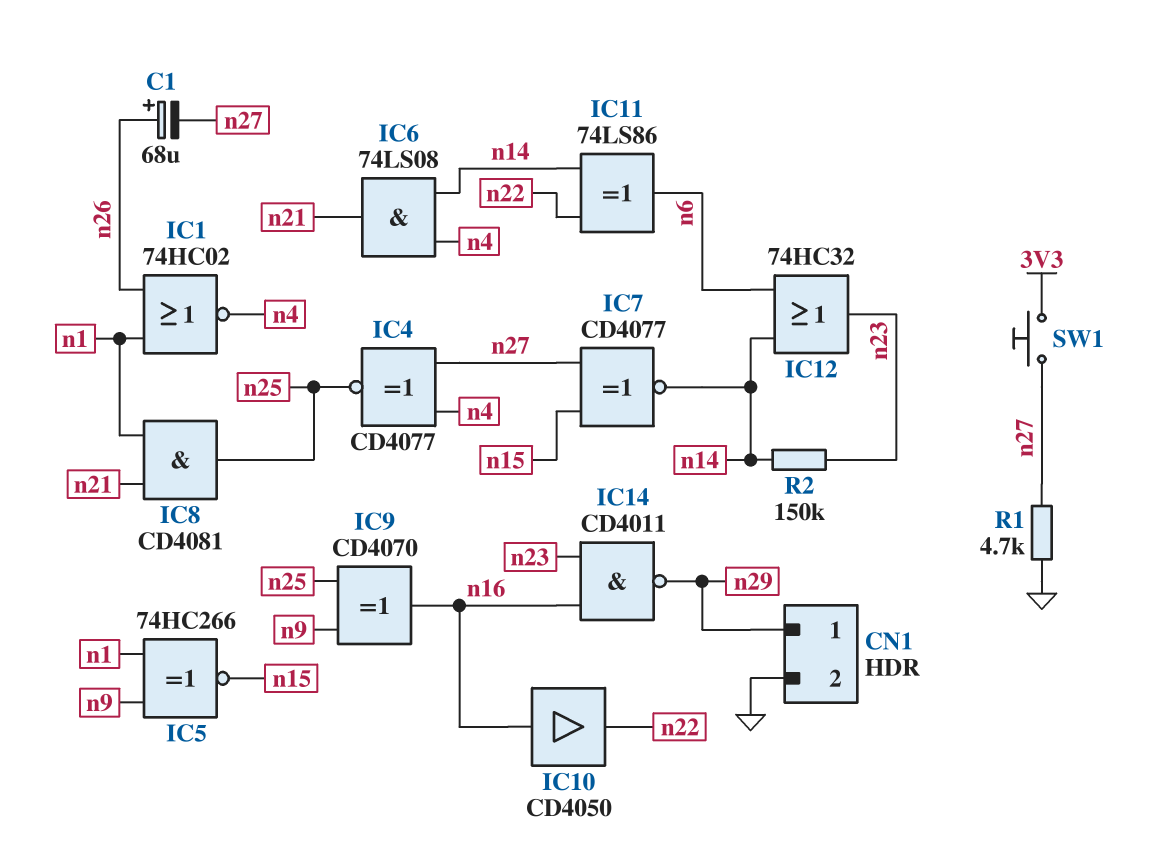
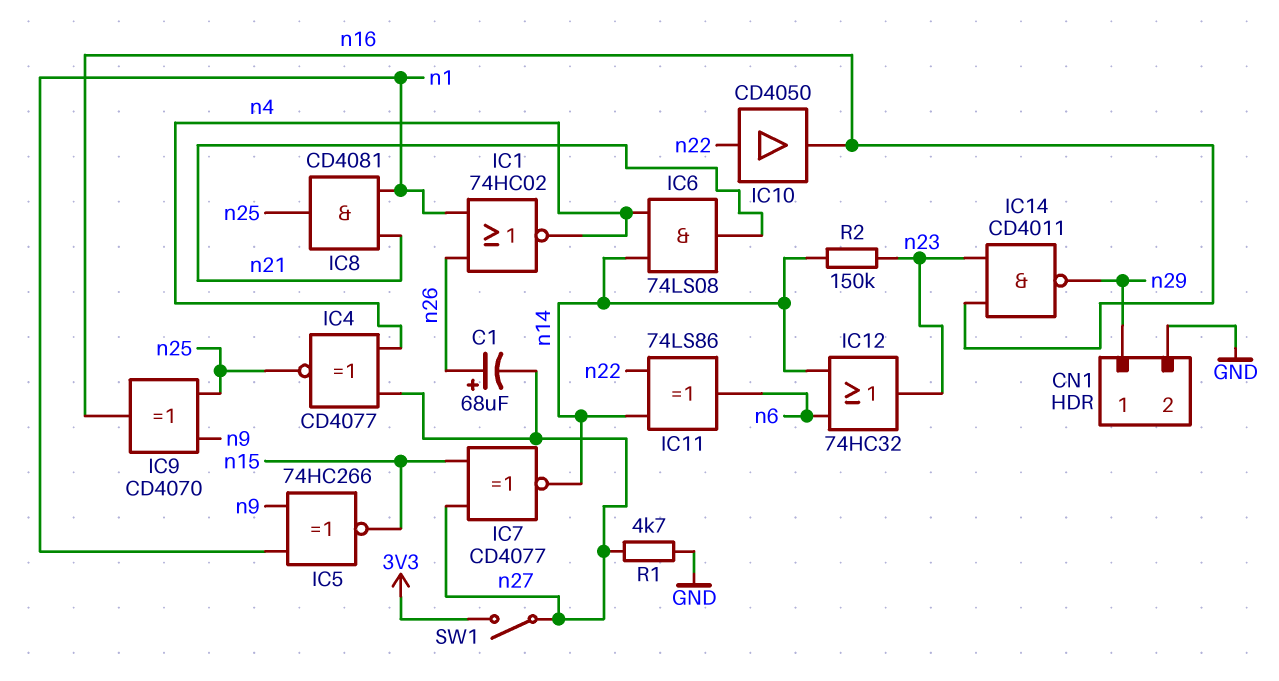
IC10: buffer CD4050 (in n16, out n22) -> buffer CD4050 (in n22, out n16)
SW1: button (3V3, n27) -> switch (3V3, n27)

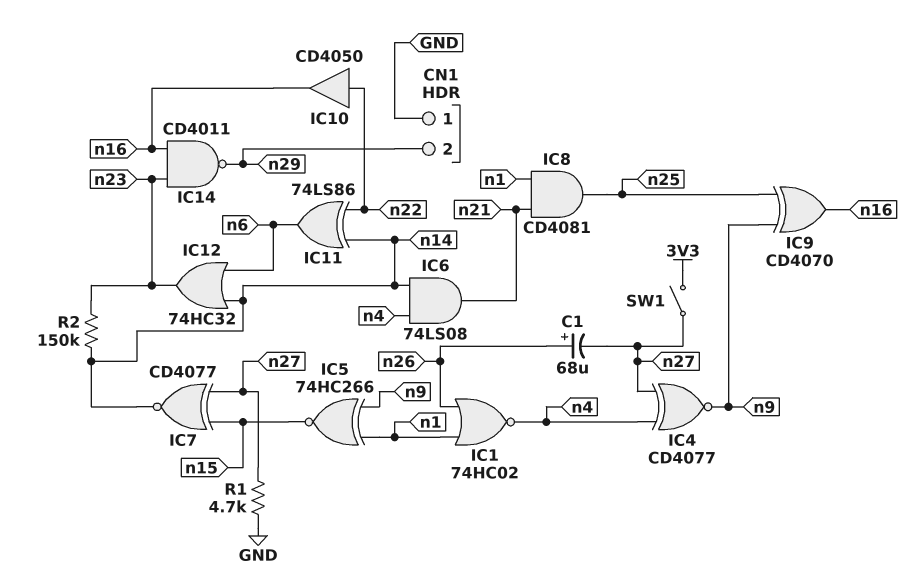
CN1 pin 1: n29 -> GND
CN1 pin 2: GND -> n29
IC4: XNOR CD4077 (in n4, in n27, out n25) -> XNOR CD4077 (in n4, in n27, out n9)

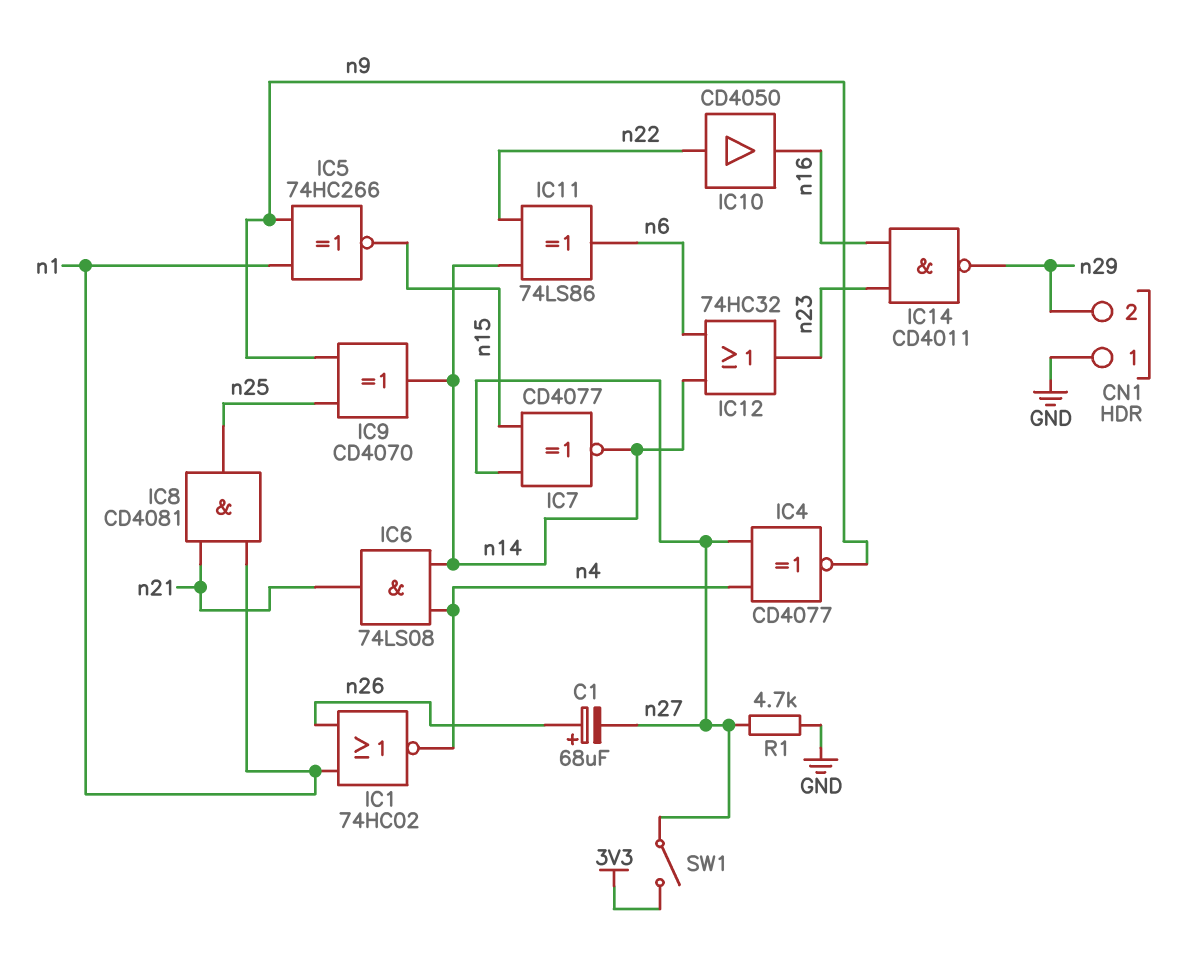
IC9: XOR CD4070 (in n9, in n25, out n16) -> XOR CD4070 (in n9, in n25, out n14)
R2: 150k (n14, n23) -> none

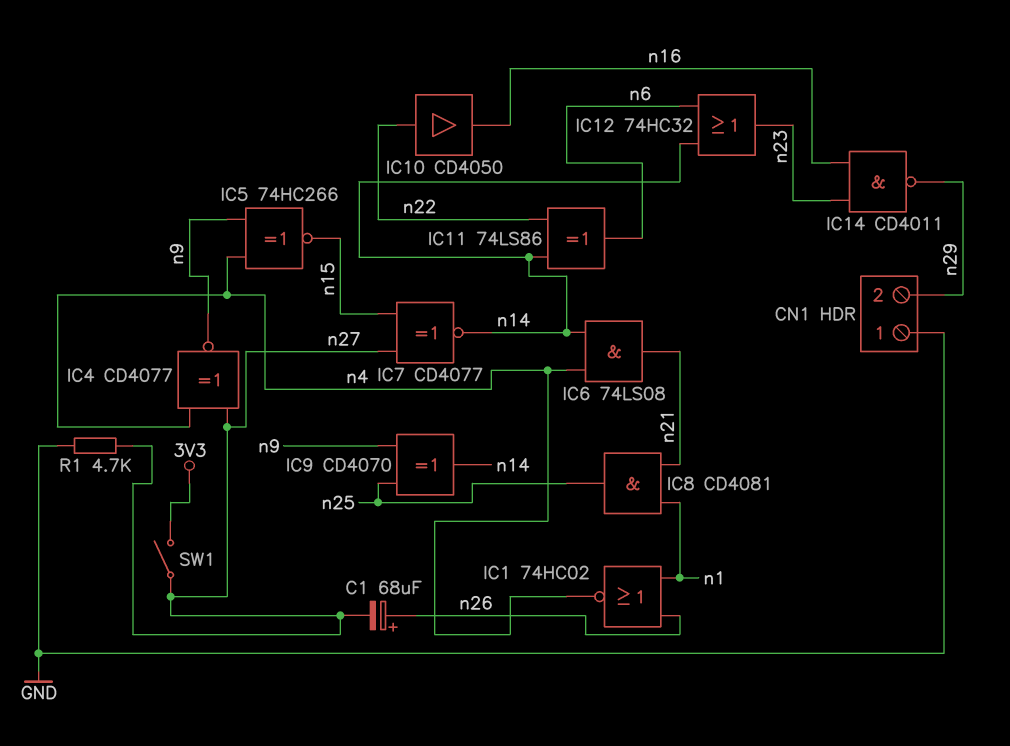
IC5: XNOR 74HC266 (in n1, in n9, out n15) -> XNOR 74HC266 (in n4, in n9, out n15)

